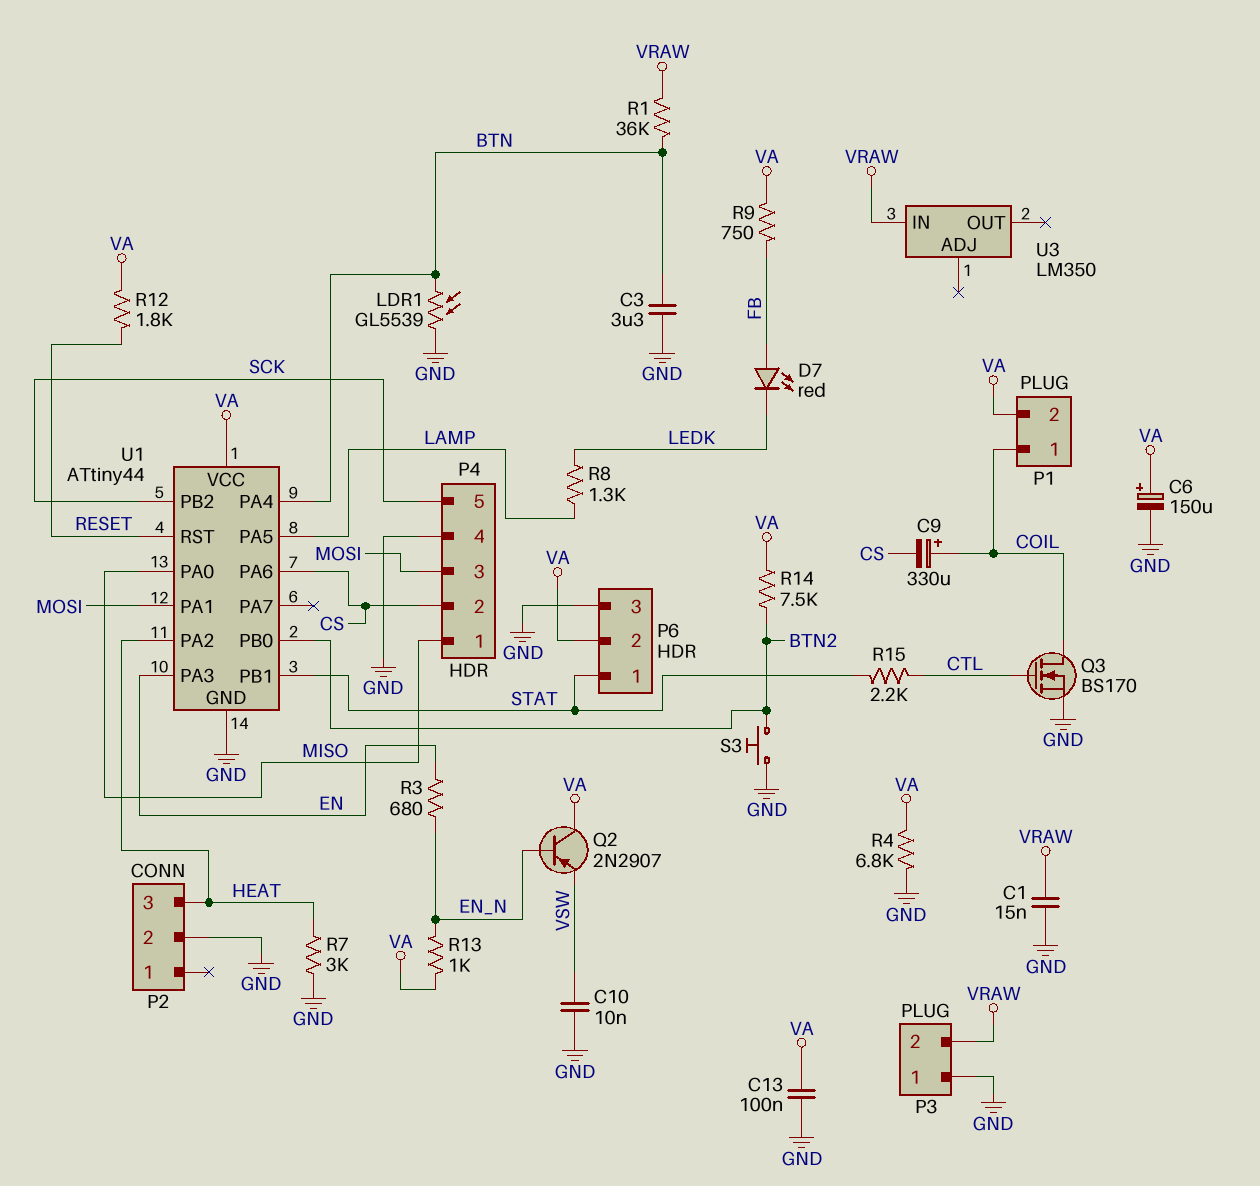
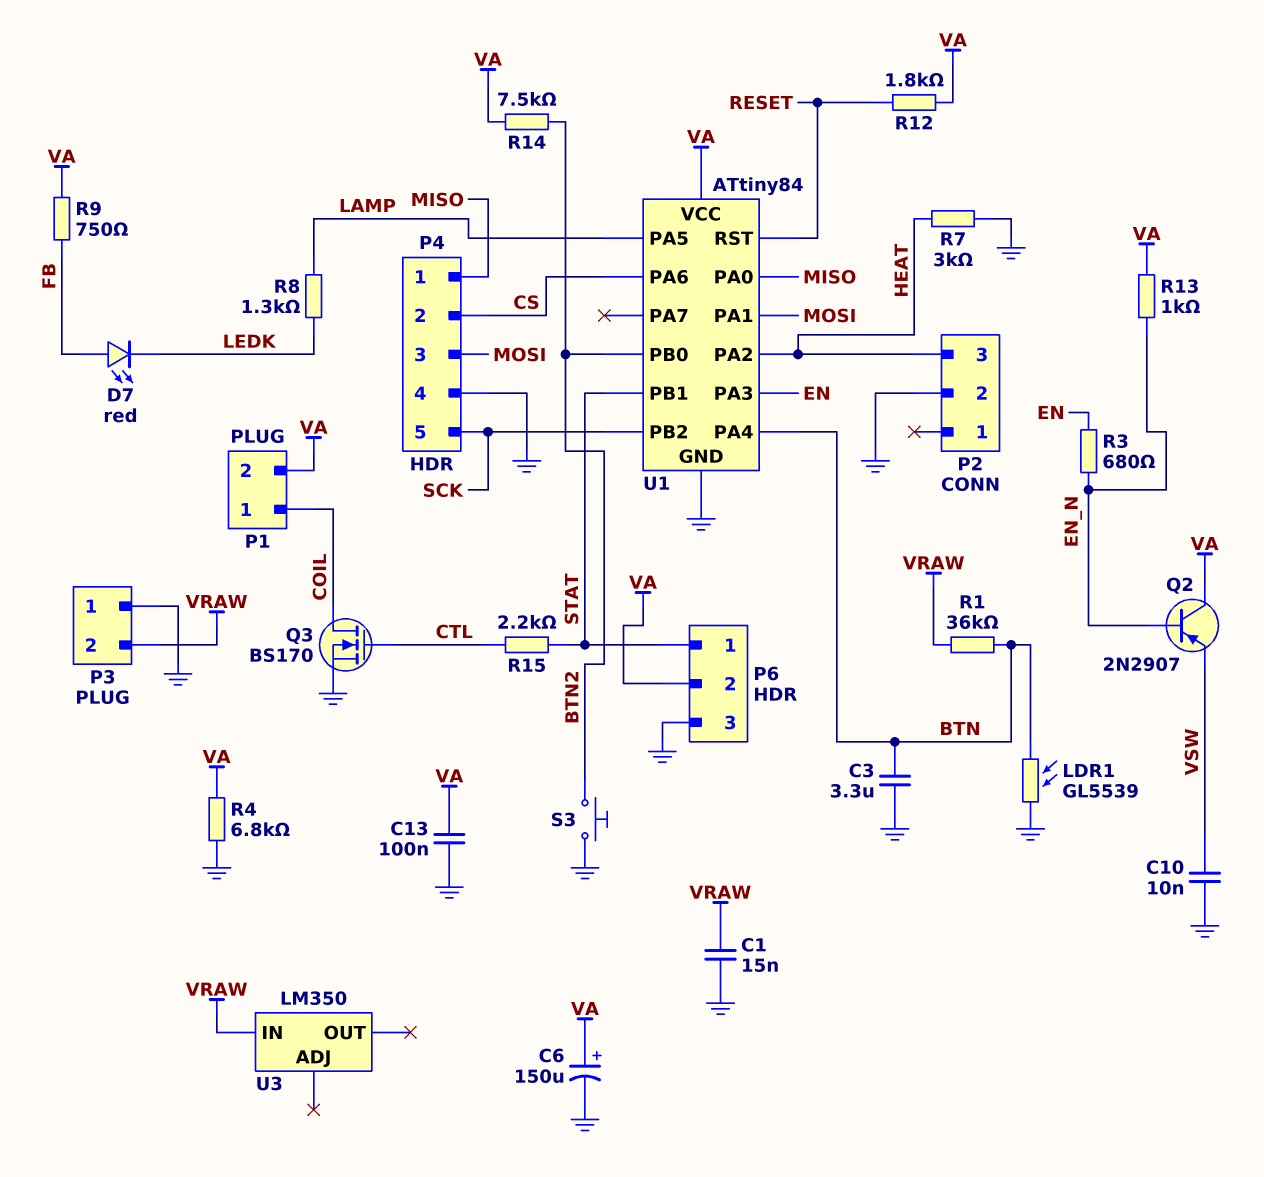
C9: 330uF (plus COIL, minus CS) -> none
U1: ATtiny44 -> ATtiny84

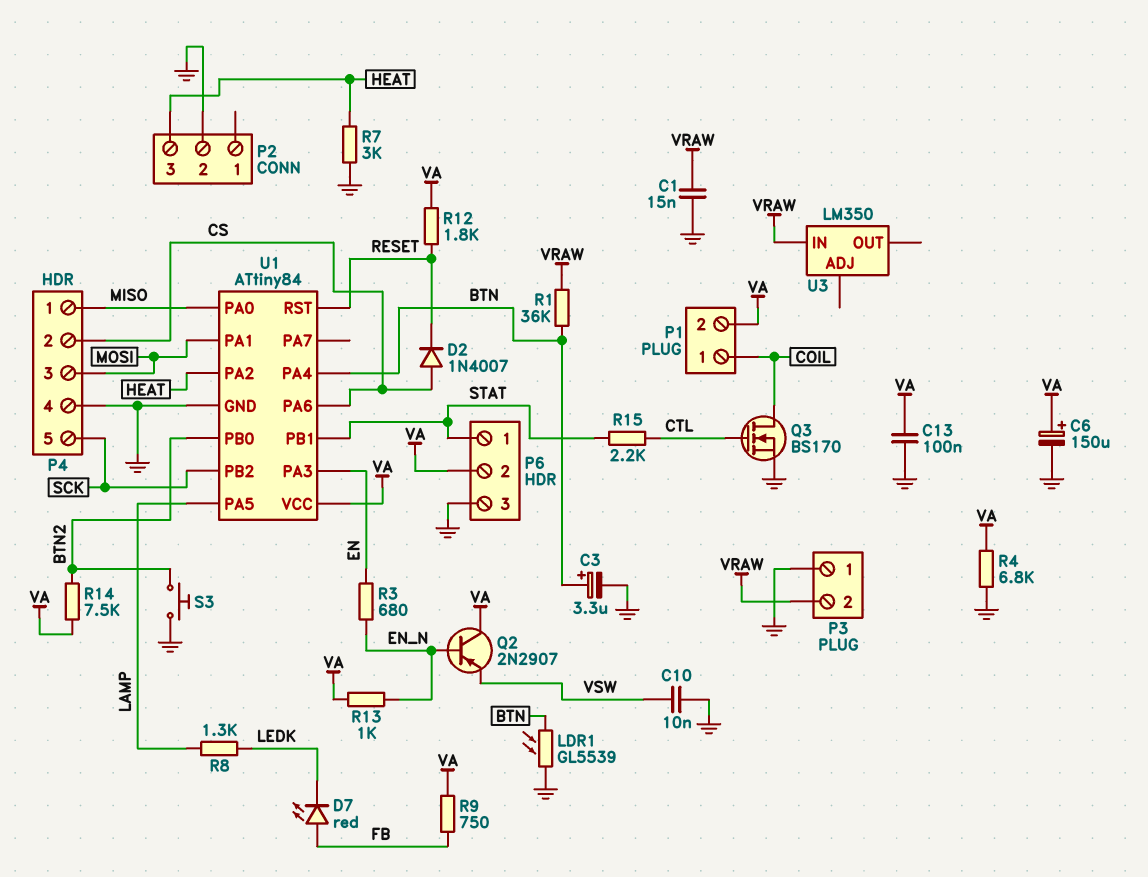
C3: 3.3uF (BTN, GND) -> 3.3uF (plus BTN, minus GND)
D2: none -> diode 1N4007 (A CS, K RESET)

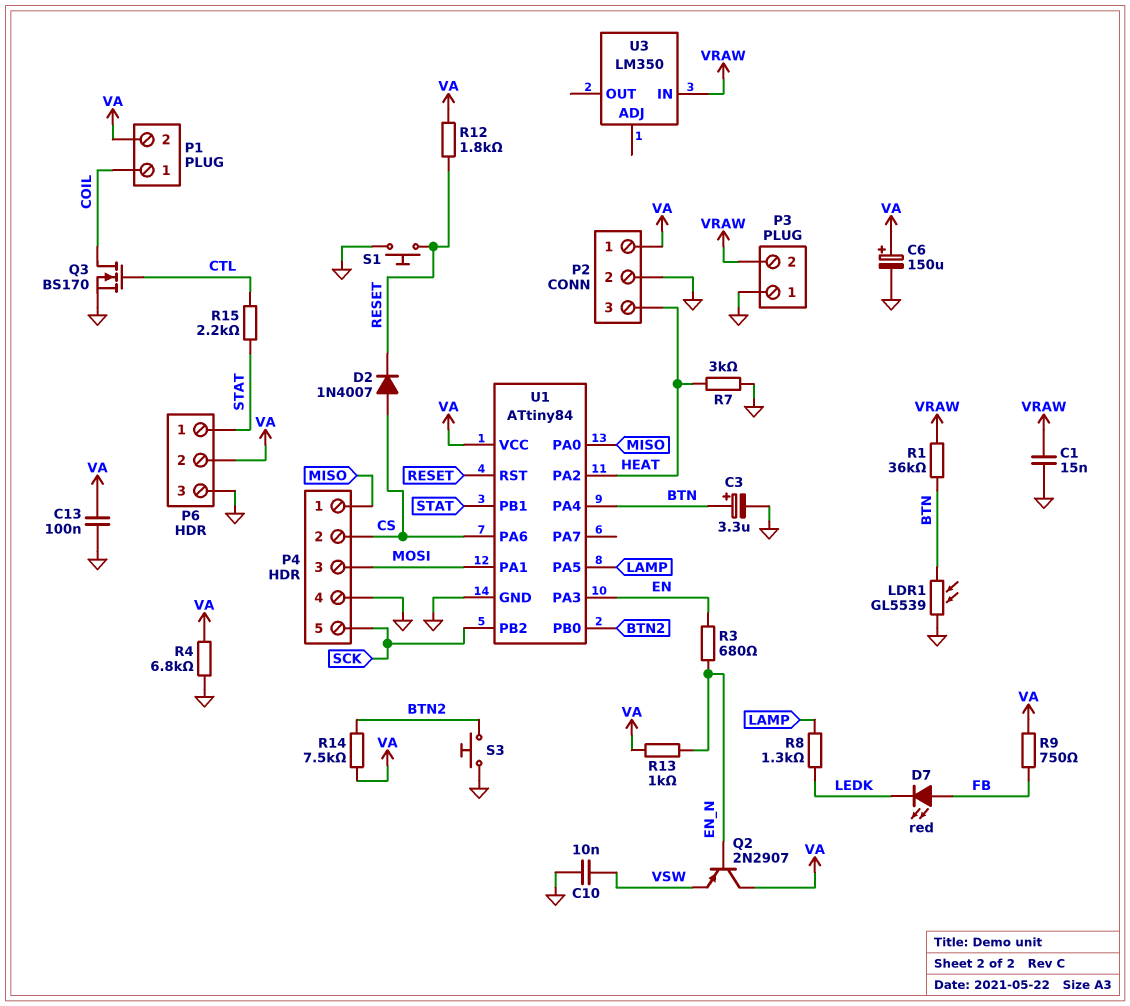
P2 pin 1: none -> VA
S1: none -> button (GND, RESET)

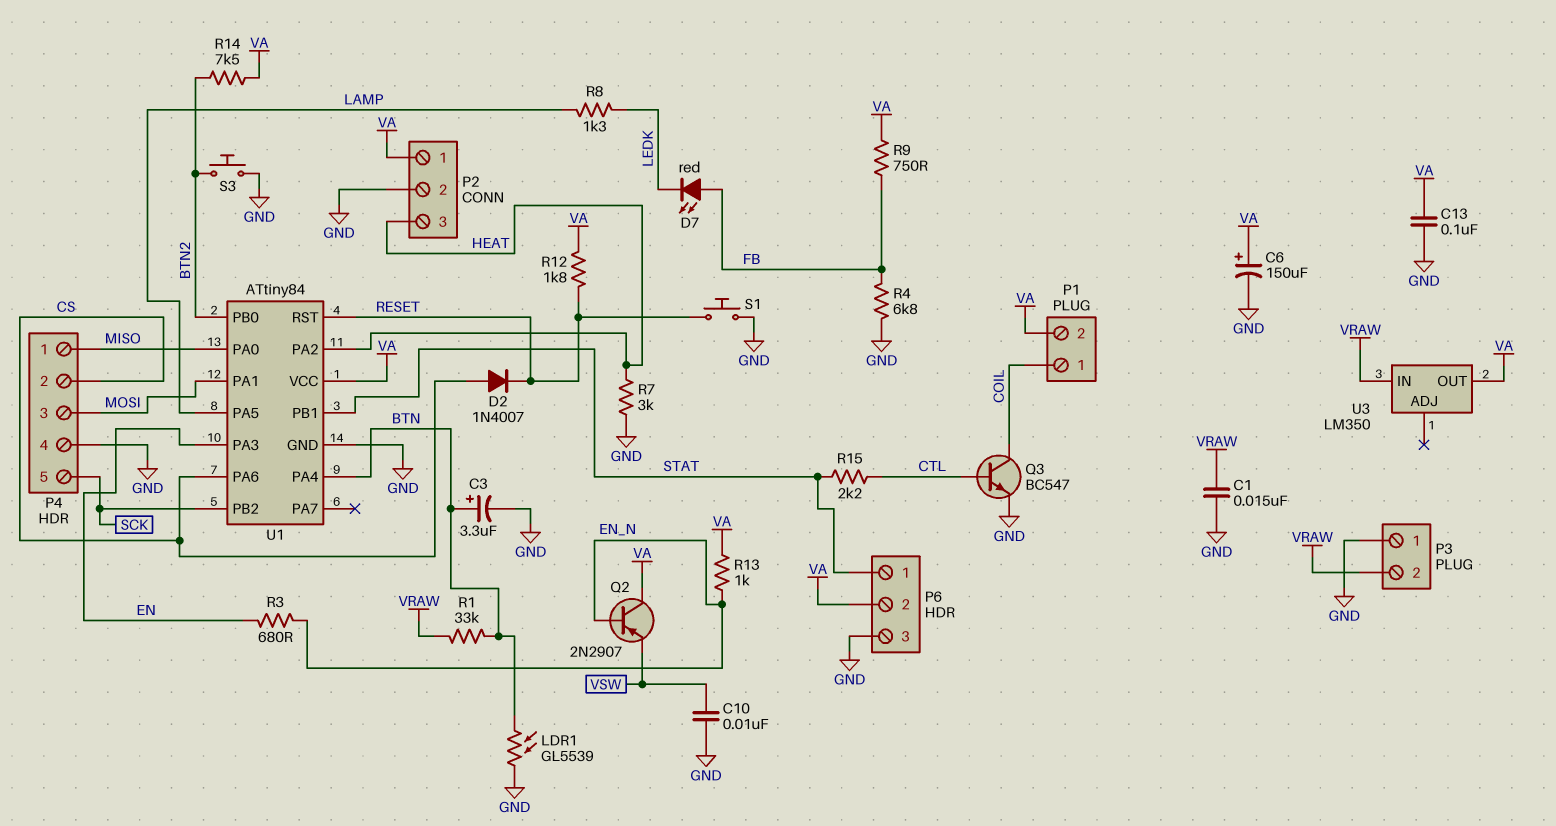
Q3: NMOS BS170 (G CTL, D COIL, S GND) -> NPN BC547 (B CTL, C COIL, E GND)
R1: 36k (BTN, VRAW) -> 33k (BTN, VRAW)
R4: 6.8k (GND, VA) -> 6.8k (FB, GND)
U3 pin OUT: none -> VA

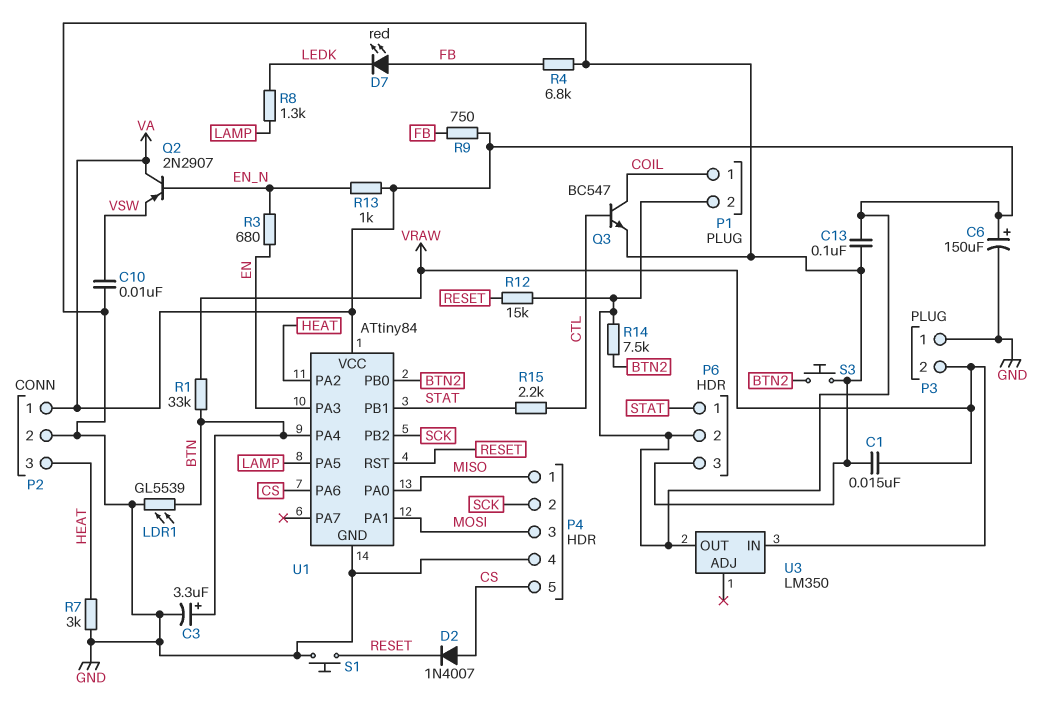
P4 pin 2: CS -> SCK
P4 pin 5: SCK -> CS
R12: 1.8k (RESET, VA) -> 15k (RESET, VA)

